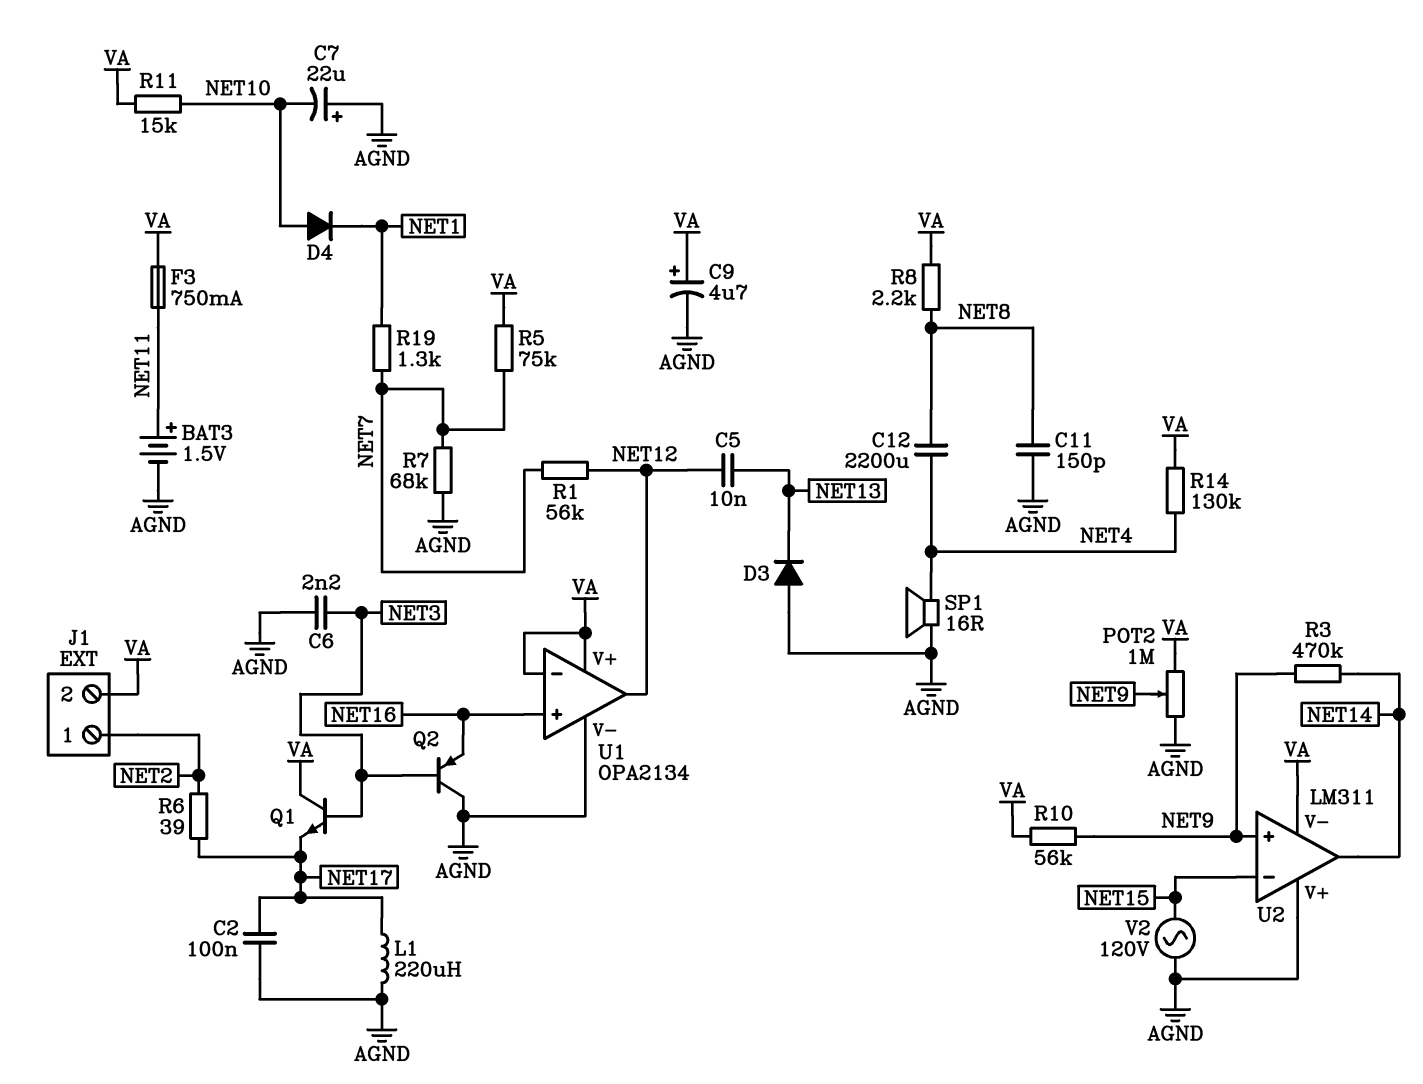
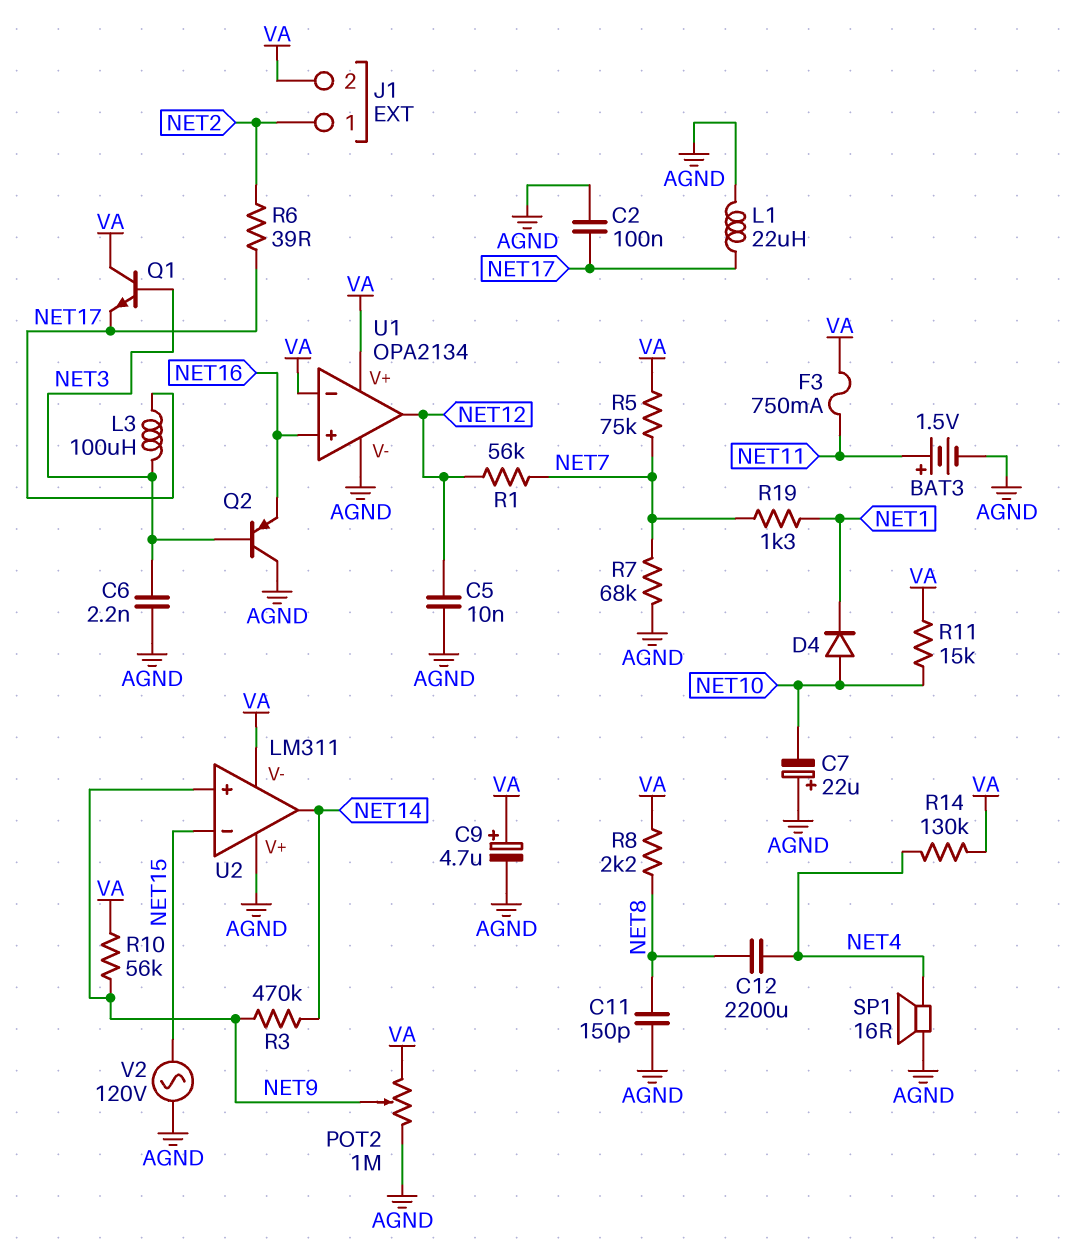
C5: 10nF (NET12, NET13) -> 10nF (AGND, NET12)
D3: diode (A AGND, K NET13) -> none
L1: 220uH (AGND, NET17) -> 22uH (AGND, NET17)
L3: none -> 100uH (NET3, NET17)

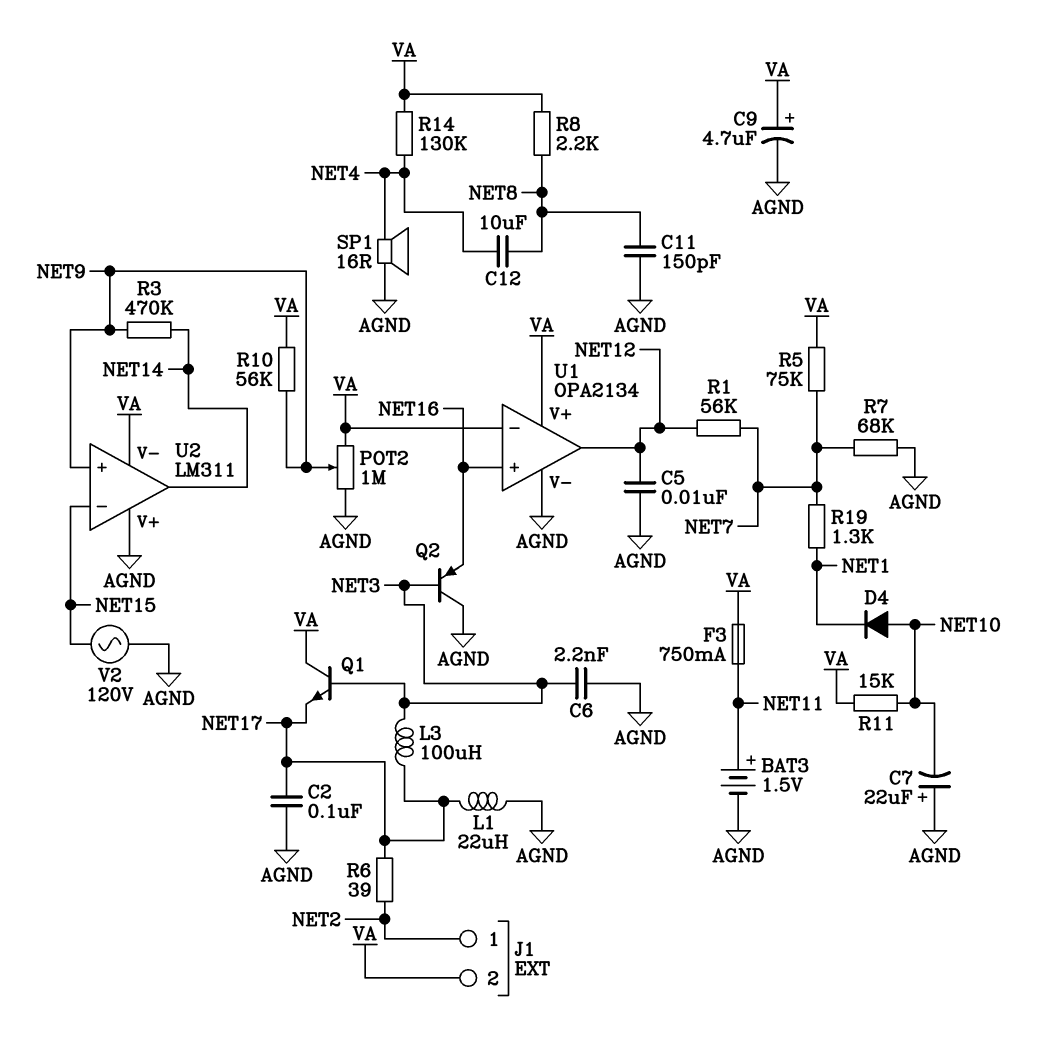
C12: 2200uF (NET4, NET8) -> 10uF (NET4, NET8)

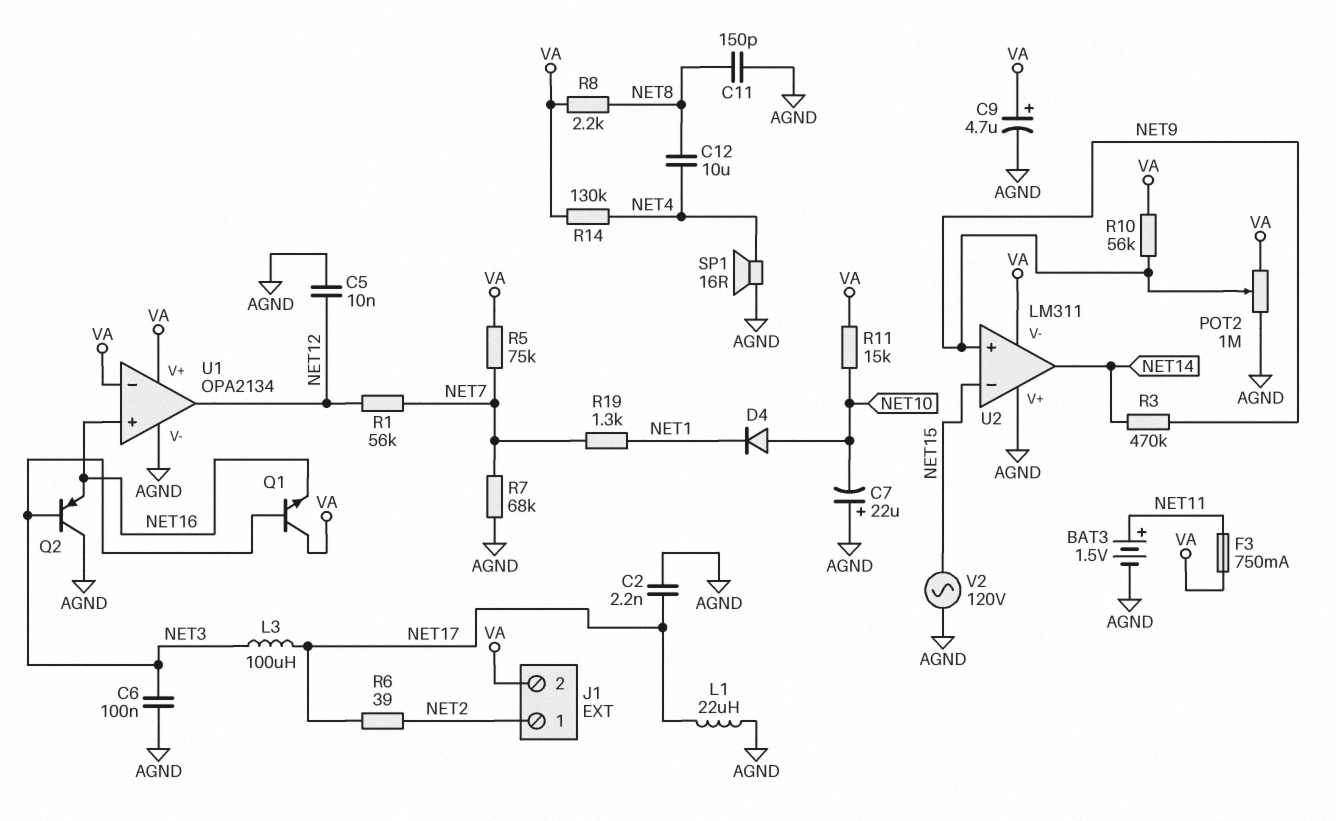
C2: 100nF (AGND, NET17) -> 2.2nF (AGND, NET17)
C6: 2.2nF (AGND, NET3) -> 100nF (AGND, NET3)
Q1: NPN (B NET3, C VA, E NET17) -> NPN (B NET3, C VA, E NET16)

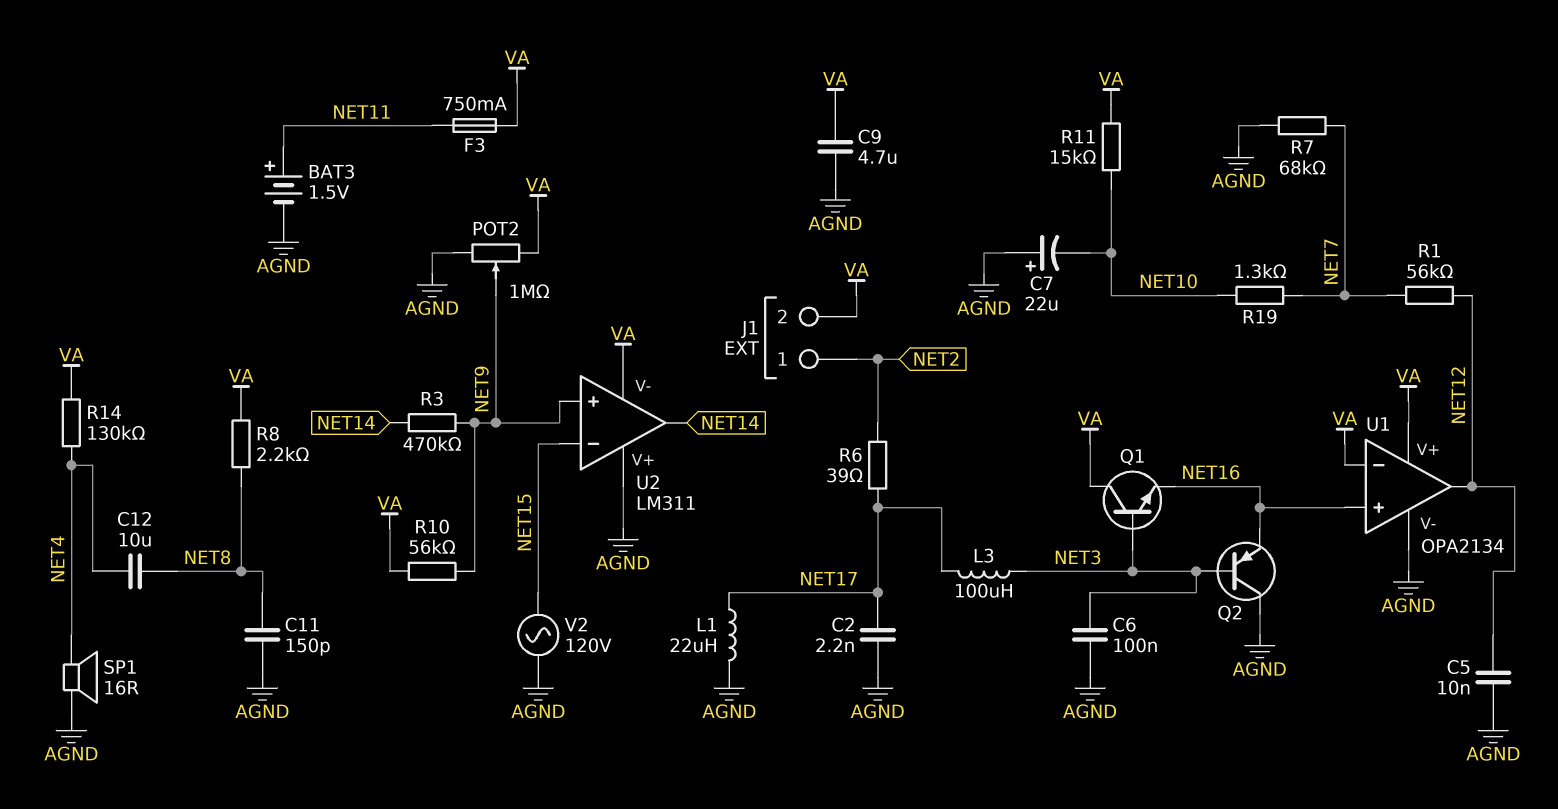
C9: 4.7uF (plus VA, minus AGND) -> 4.7uF (AGND, VA)
D4: diode (A NET10, K NET1) -> none
R5: 75k (NET7, VA) -> none
R19: 1.3k (NET1, NET7) -> 1.3k (NET7, NET10)

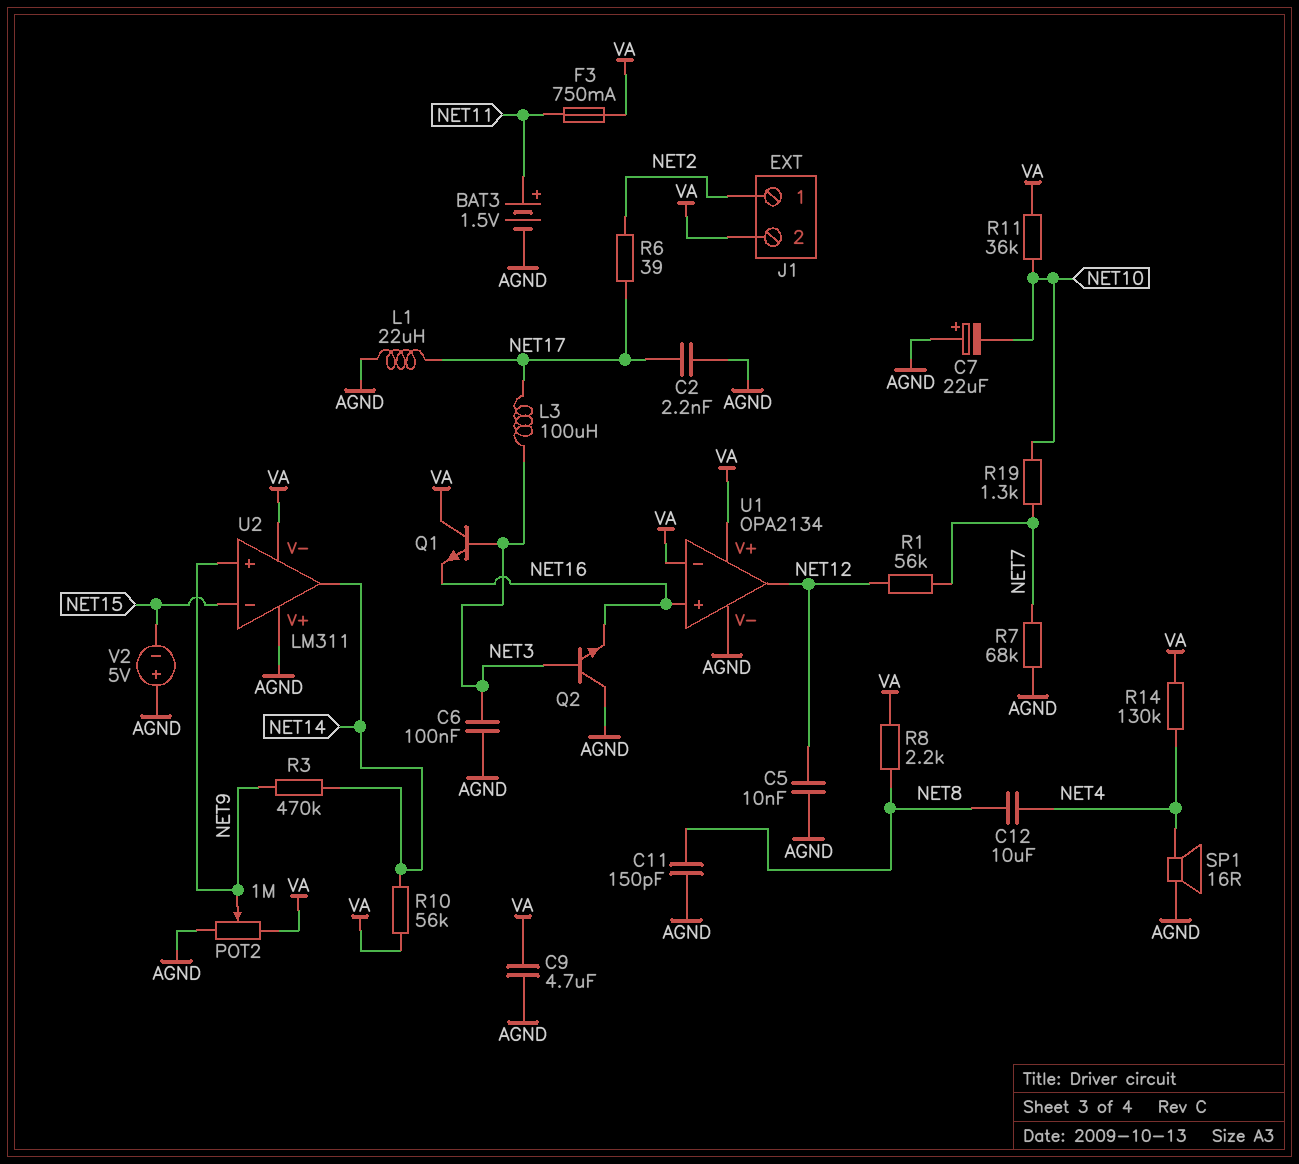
Q2: PNP (B NET3, C AGND, E NET16) -> NPN (B NET3, C AGND, E NET16)
R10: 56k (NET9, VA) -> 56k (NET14, VA)
R11: 15k (NET10, VA) -> 36k (NET10, VA)
V2: AC 120V (AGND, NET15) -> 5V (plus AGND, minus NET15)

